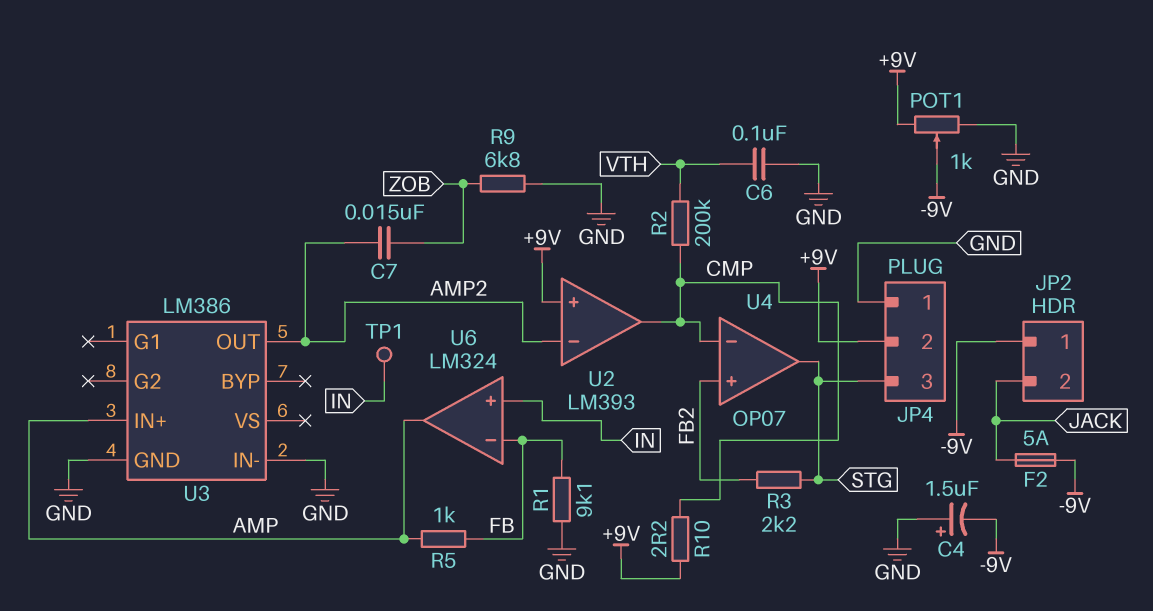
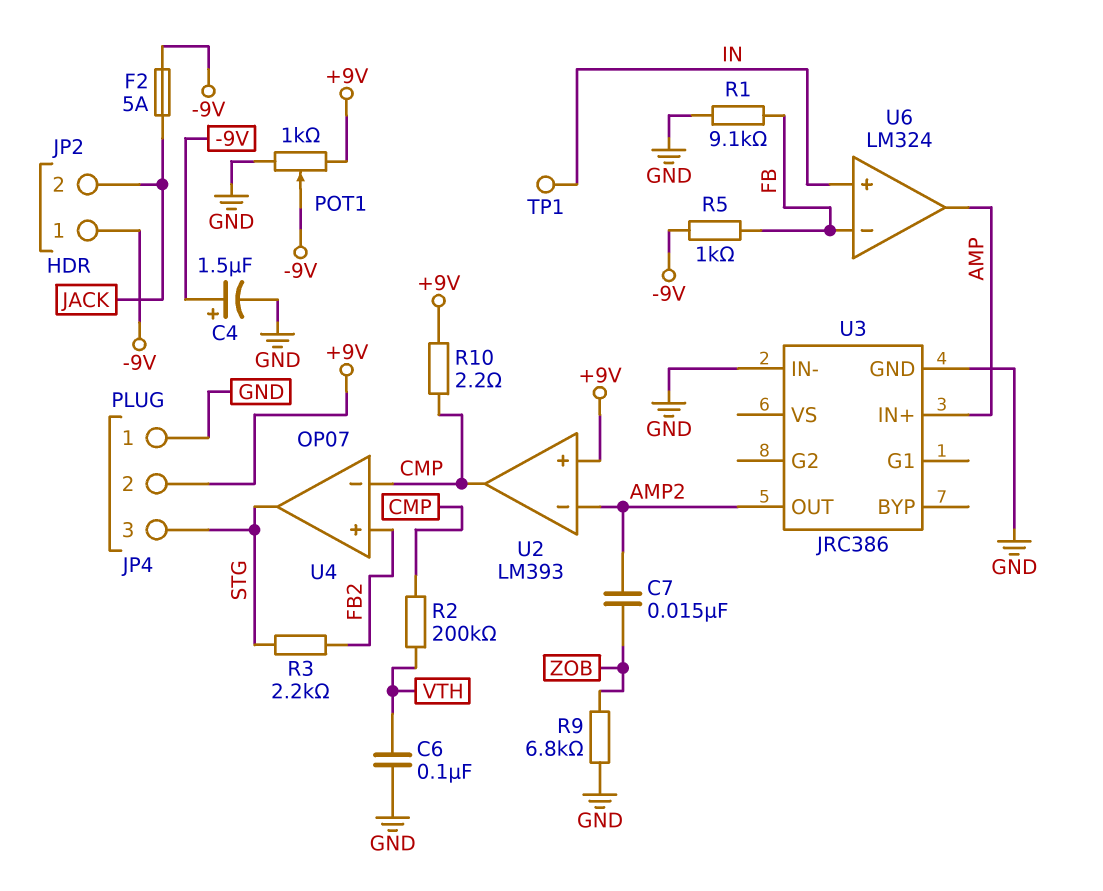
C4: 1.5uF (plus GND, minus -9V) -> 1.5uF (plus -9V, minus GND)
R5: 1k (AMP, FB) -> 1k (-9V, FB)
U3: LM386 -> JRC386

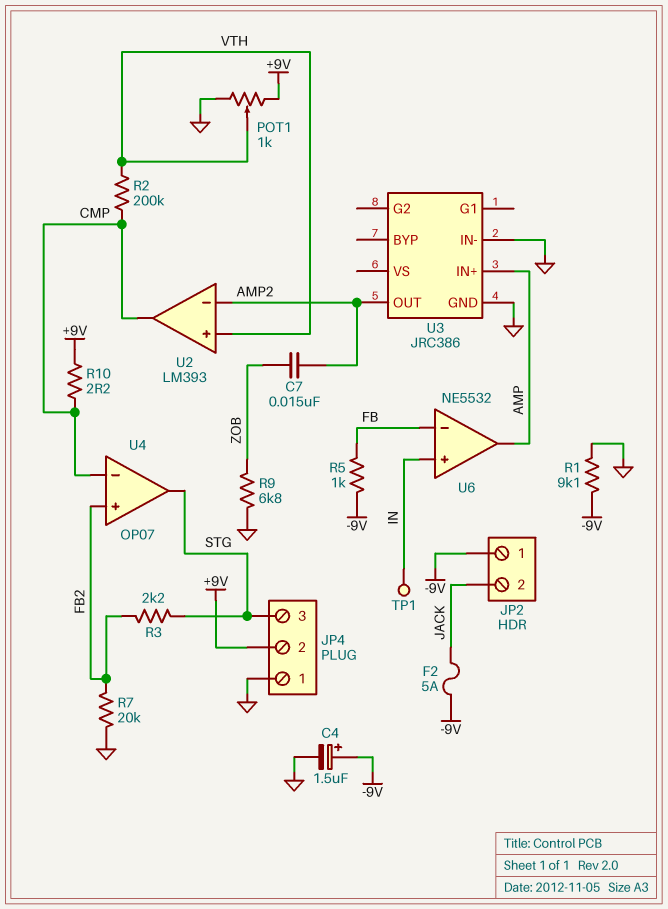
C6: 100nF (GND, VTH) -> none
POT1: 1k (+9V, GND, wiper -9V) -> 1k (+9V, GND, wiper VTH)
R1: 9.1k (FB, GND) -> 9.1k (-9V, GND)
R7: none -> 20k (FB2, GND)
U2 pin in+: +9V -> VTH
U6: LM324 -> NE5532

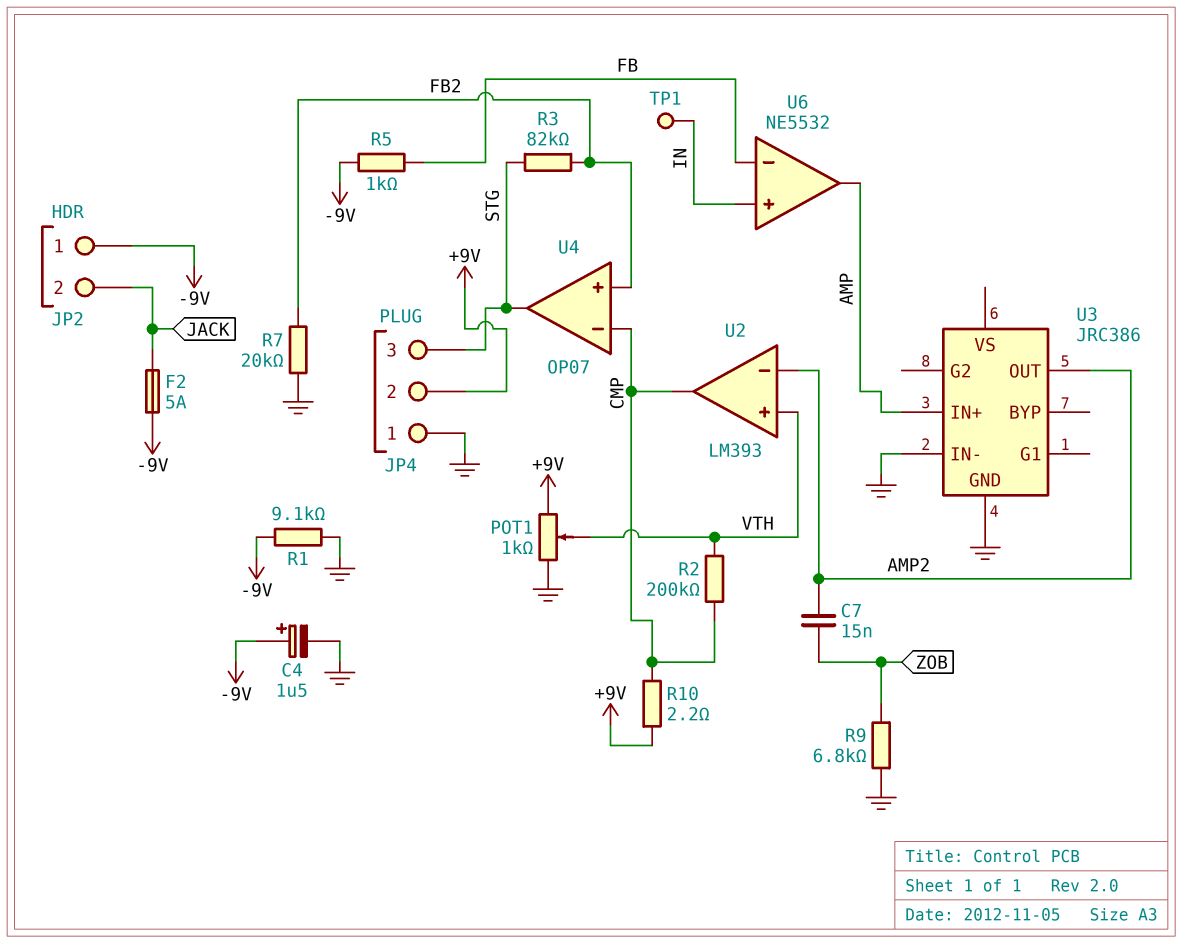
R3: 2.2k (FB2, STG) -> 82k (FB2, STG)

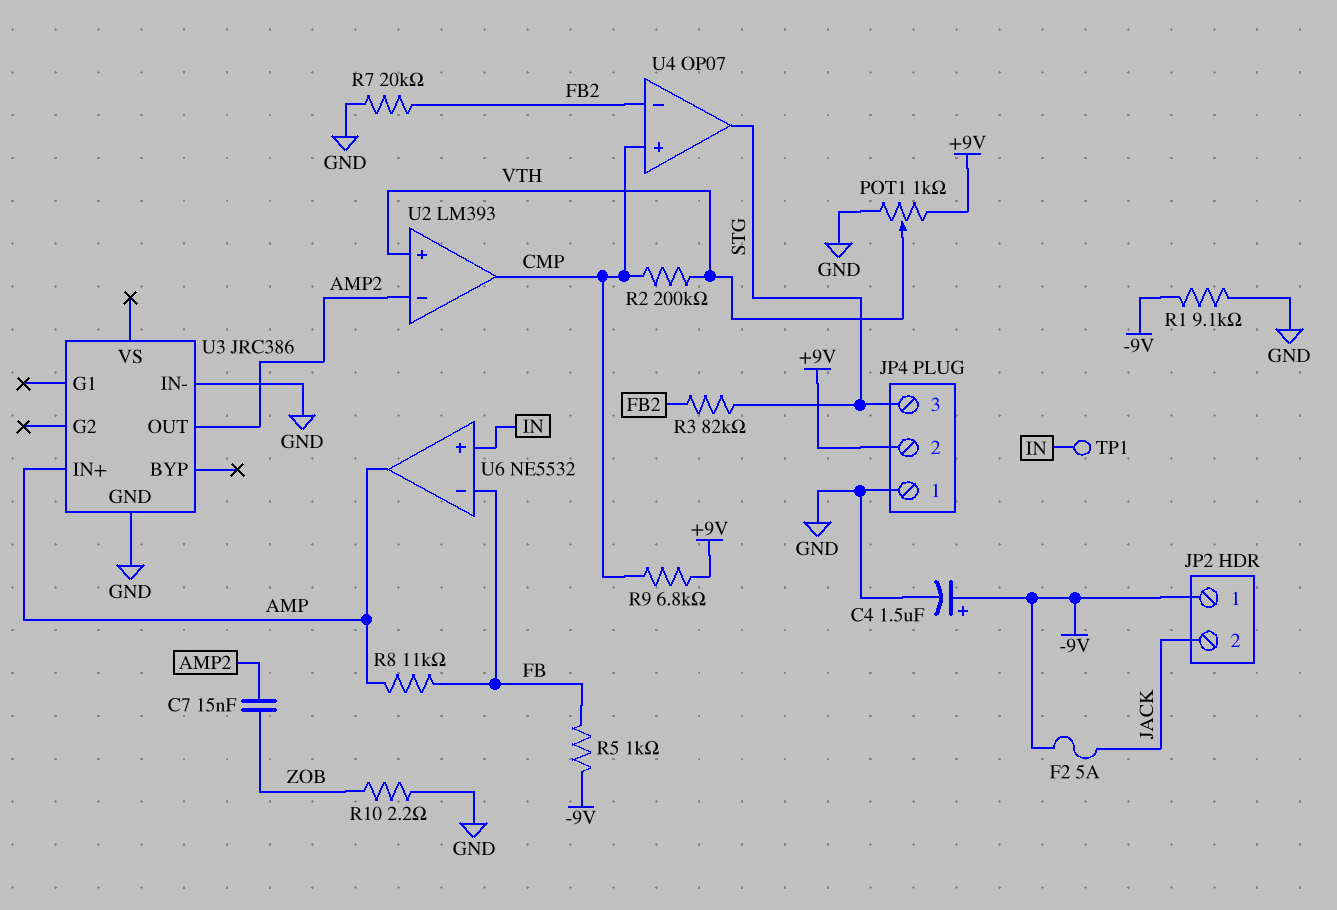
R8: none -> 11k (AMP, FB)
R9: 6.8k (GND, ZOB) -> 6.8k (+9V, CMP)
R10: 2.2 (+9V, CMP) -> 2.2 (GND, ZOB)
U4 pin in+: FB2 -> CMP
U4 pin in-: CMP -> FB2

